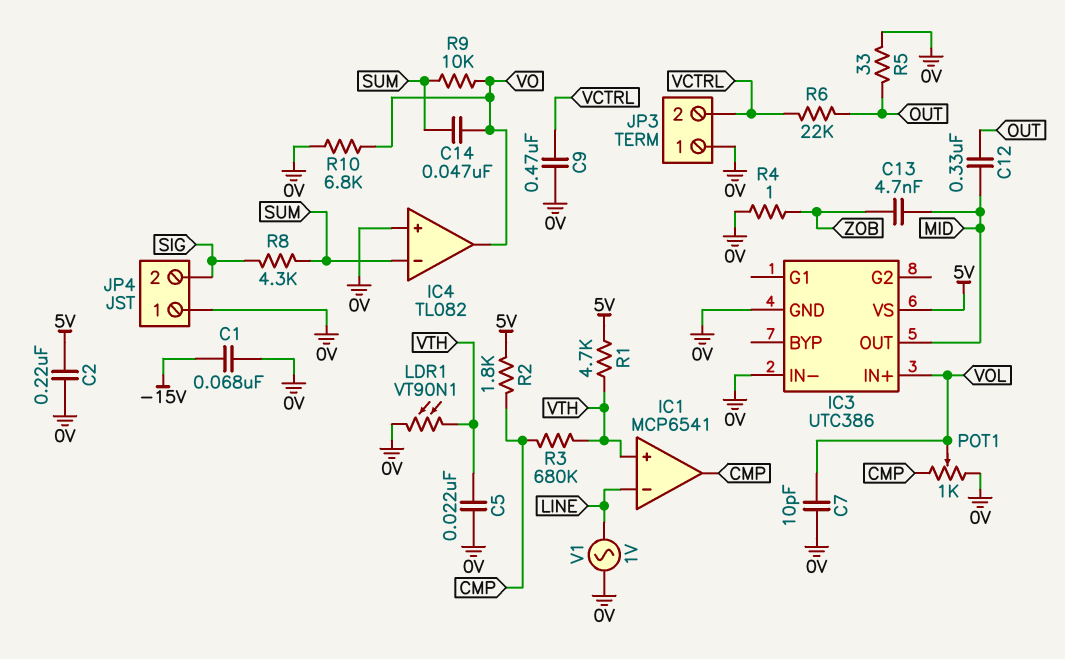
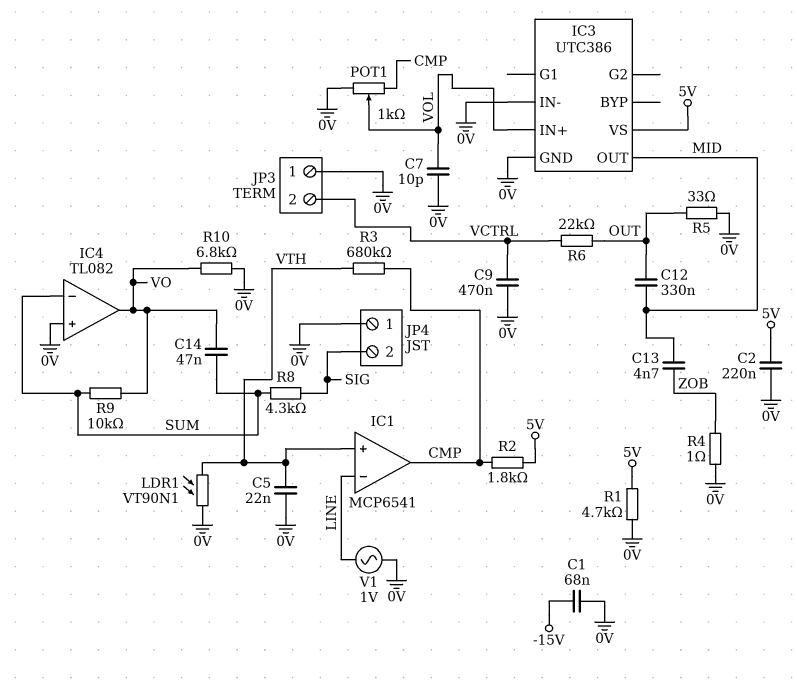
R1: 4.7k (5V, VTH) -> 4.7k (0V, 5V)

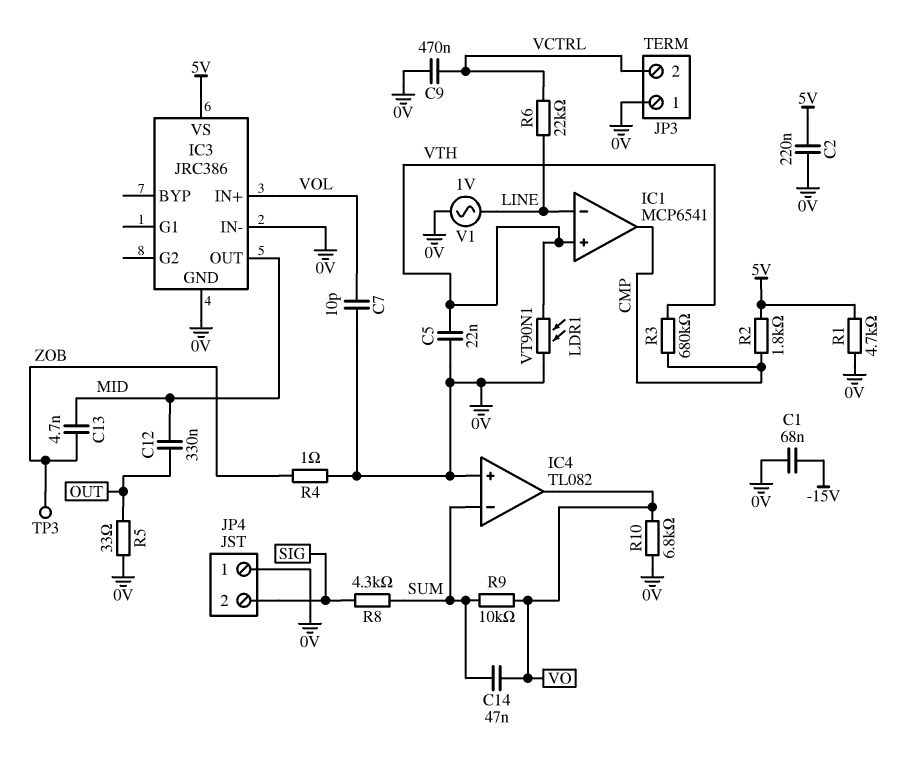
IC3: UTC386 -> JRC386
POT1: 1k (0V, CMP, wiper VOL) -> none
R6: 22k (OUT, VCTRL) -> 22k (LINE, VCTRL)
TP3: none -> test point (ZOB)

